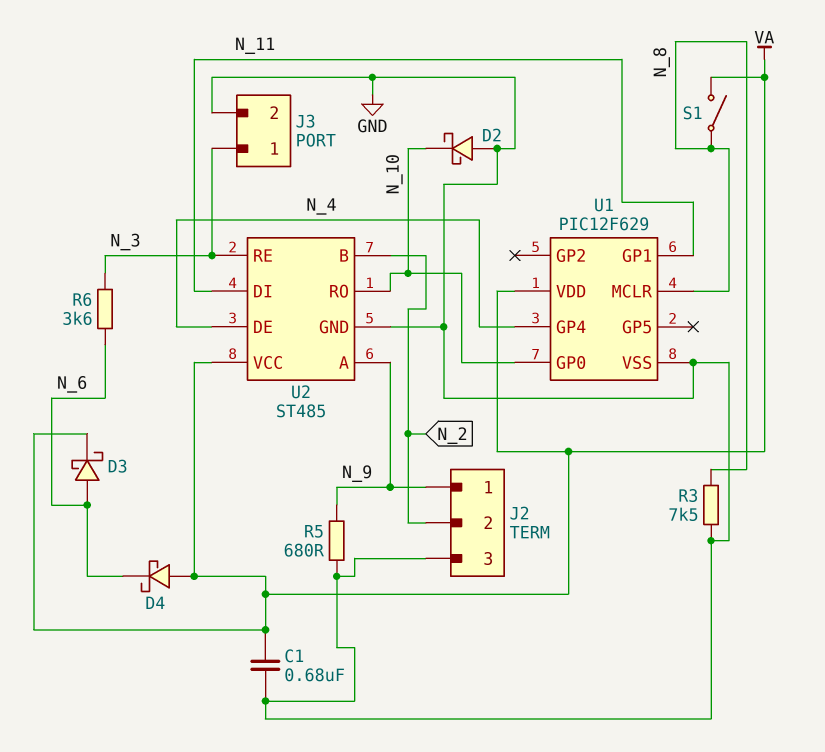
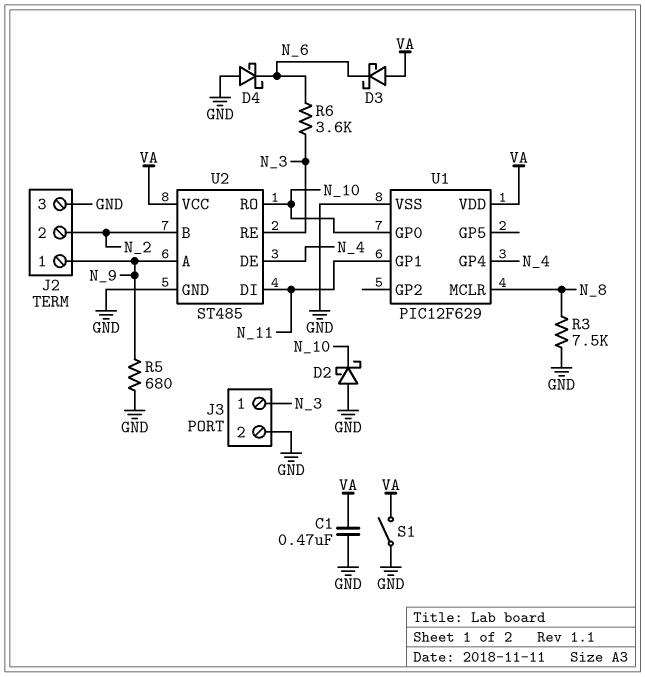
C1: 680nF (GND, VA) -> 470nF (GND, VA)
D3: schottky (A N_6, K VA) -> schottky (A VA, K N_6)
D4: schottky (A VA, K N_6) -> schottky (A GND, K N_6)
S1: switch (N_8, VA) -> switch (GND, VA)

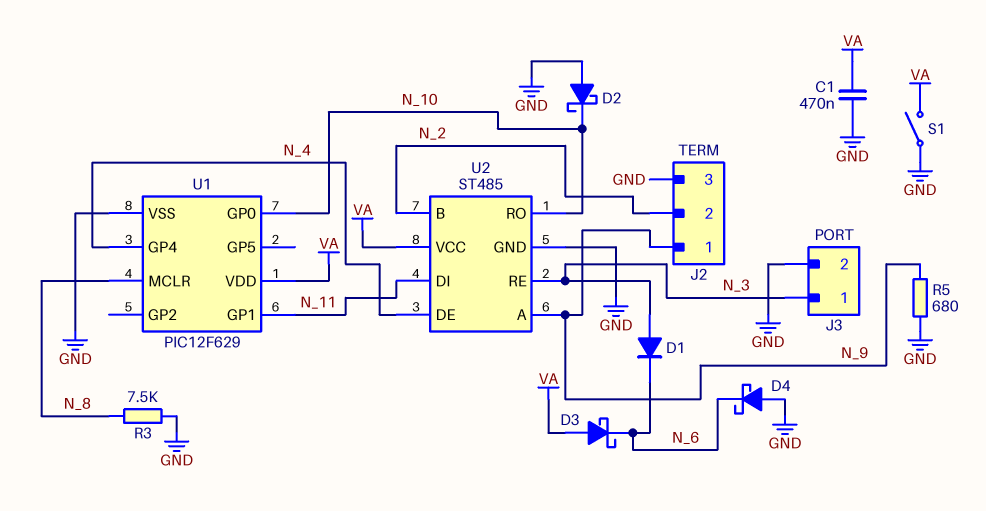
D1: none -> diode (A N_3, K N_6)
R6: 3.6k (N_3, N_6) -> none

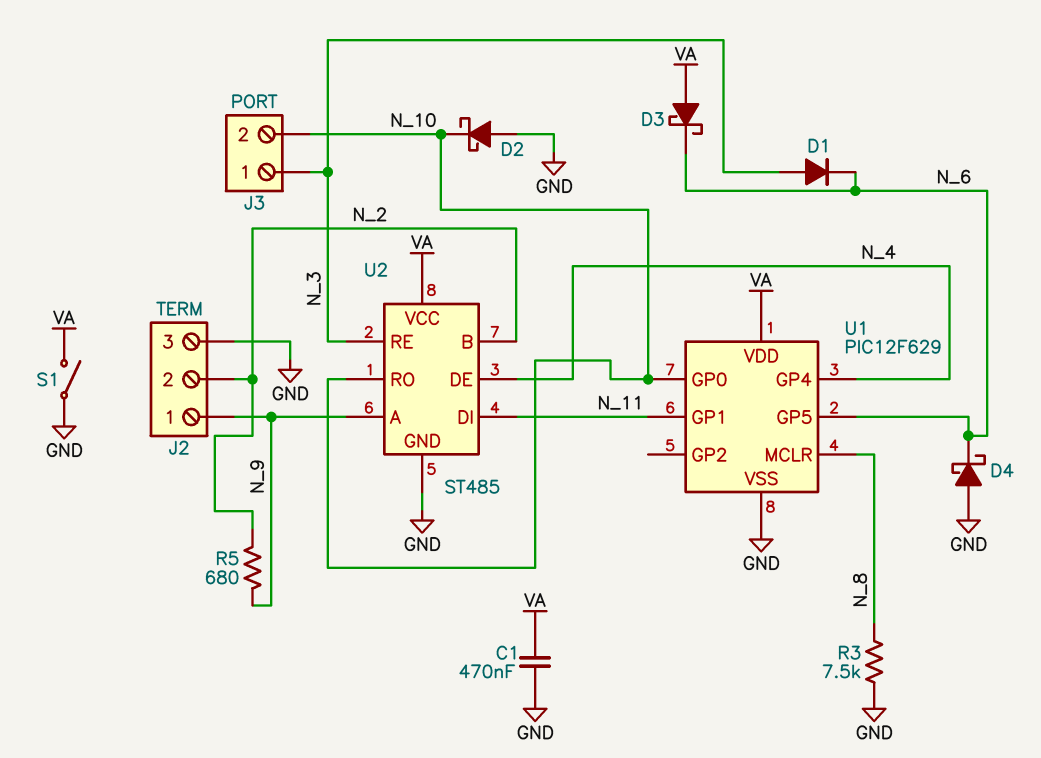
J3 pin 2: GND -> N_10
R5: 680 (GND, N_9) -> 680 (N_2, N_9)
U1 pin GP5: none -> N_6

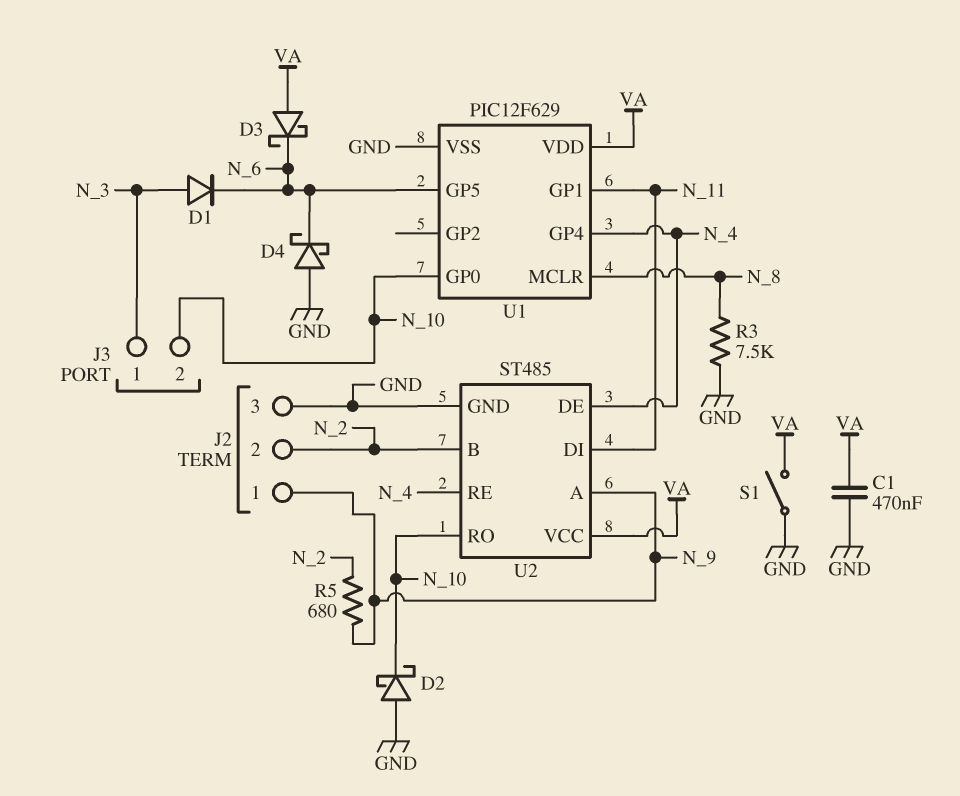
U2 pin RE: N_3 -> N_4

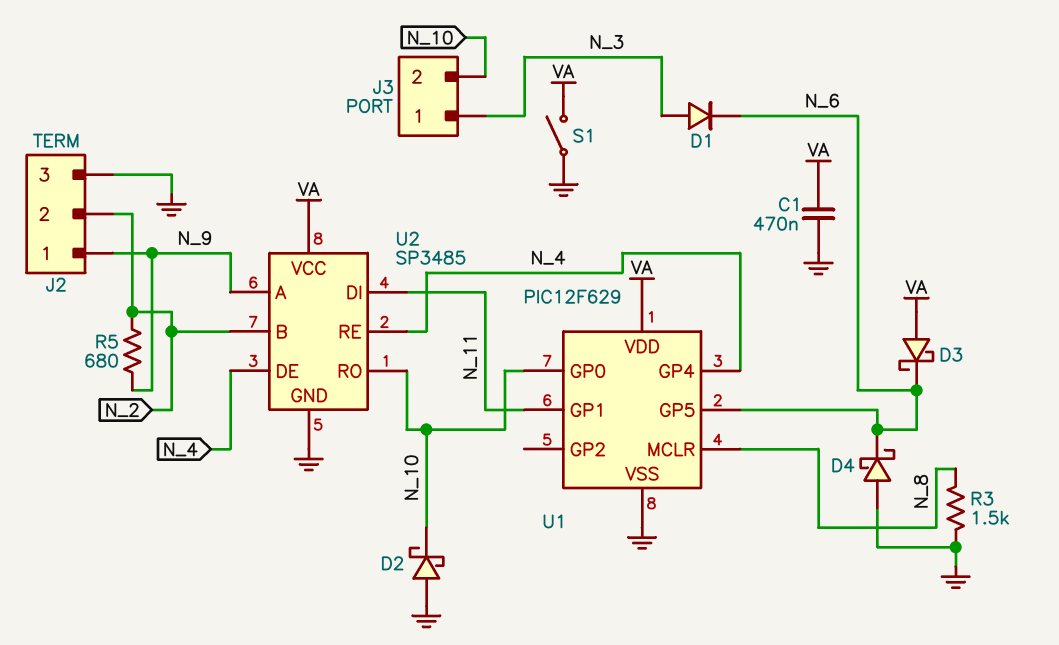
R3: 7.5k (GND, N_8) -> 1.5k (GND, N_8)
U2: ST485 -> SP3485

